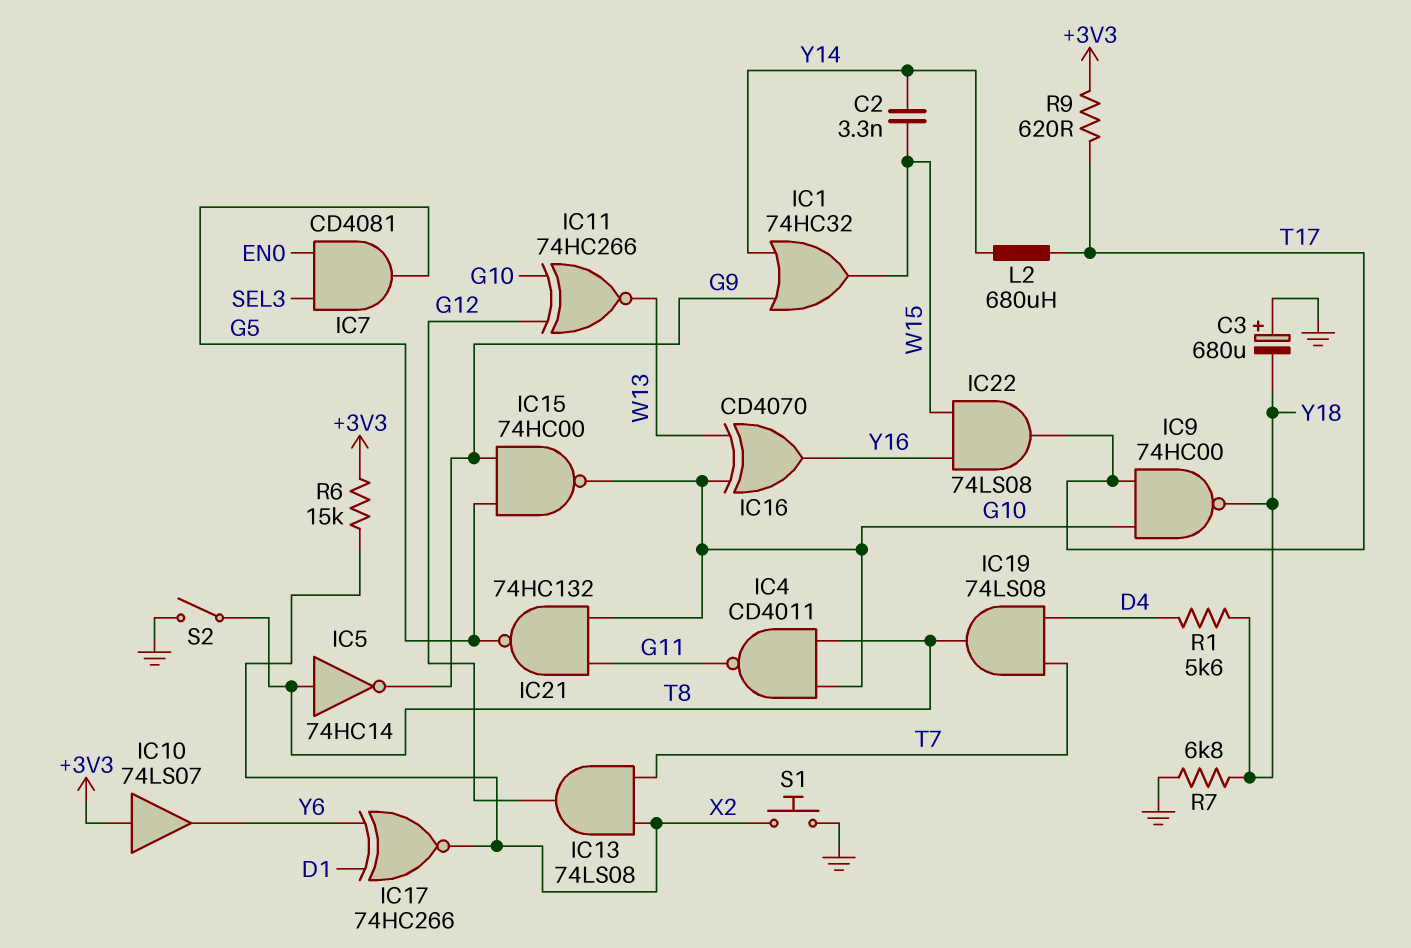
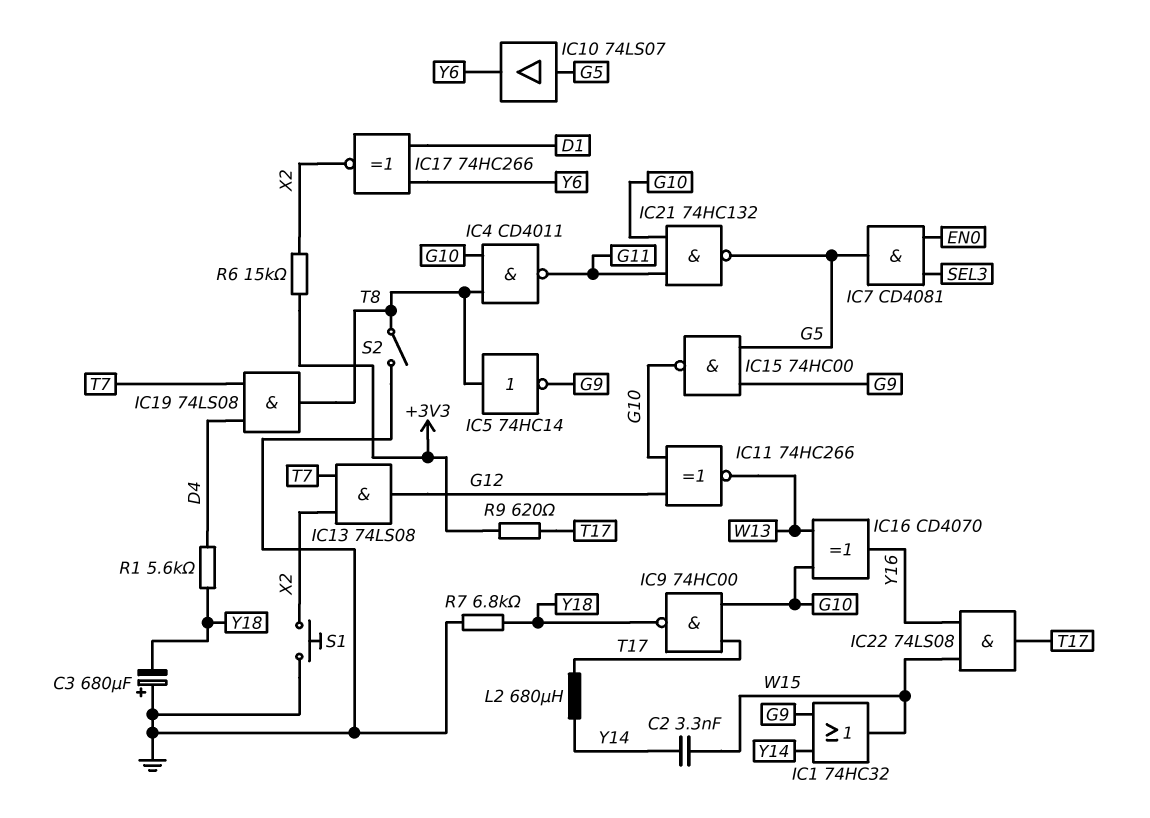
IC10: buffer 74LS07 (in +3V3, out Y6) -> buffer 74LS07 (in G5, out Y6)

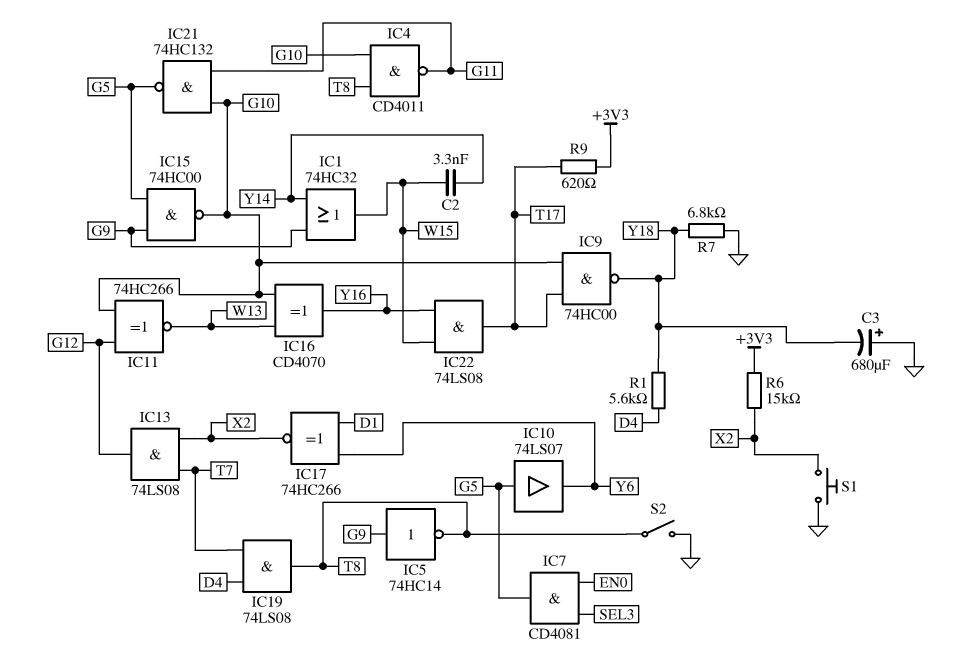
IC5: NOT 74HC14 (in T8, out G9) -> NOT 74HC14 (in G9, out T8)
L2: 680uH (T17, Y14) -> none

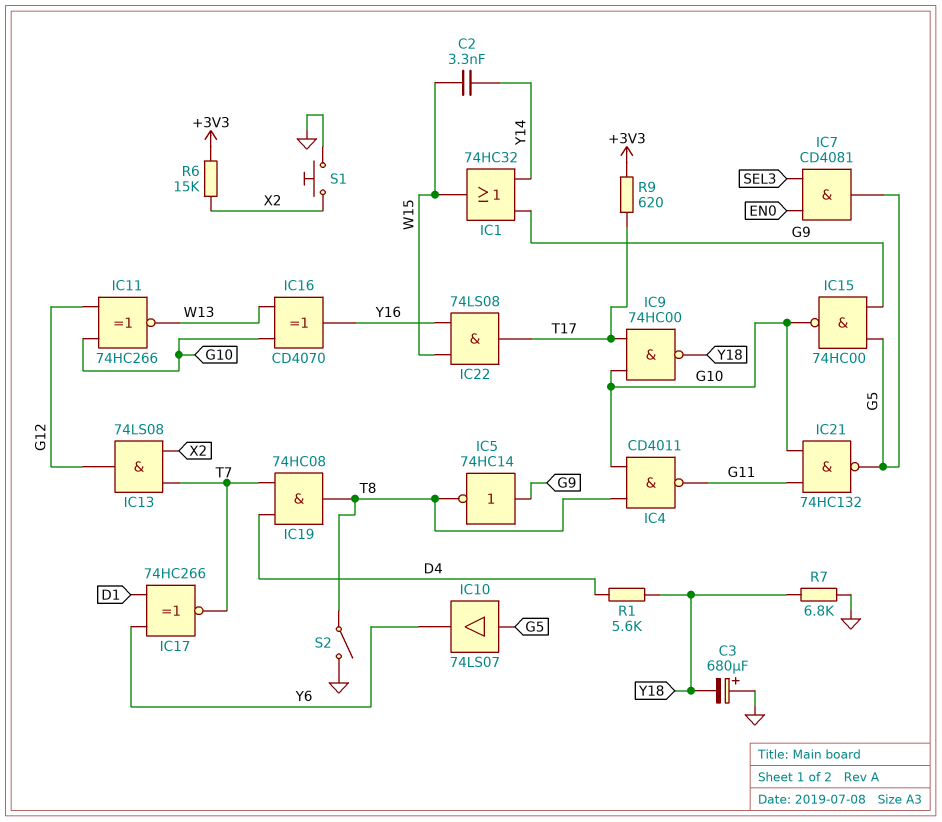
IC17: XNOR 74HC266 (in D1, in Y6, out X2) -> XNOR 74HC266 (in D1, in Y6, out T7)
IC19: AND 74LS08 (in D4, in T7, out T8) -> AND 74HC08 (in D4, in T7, out T8)

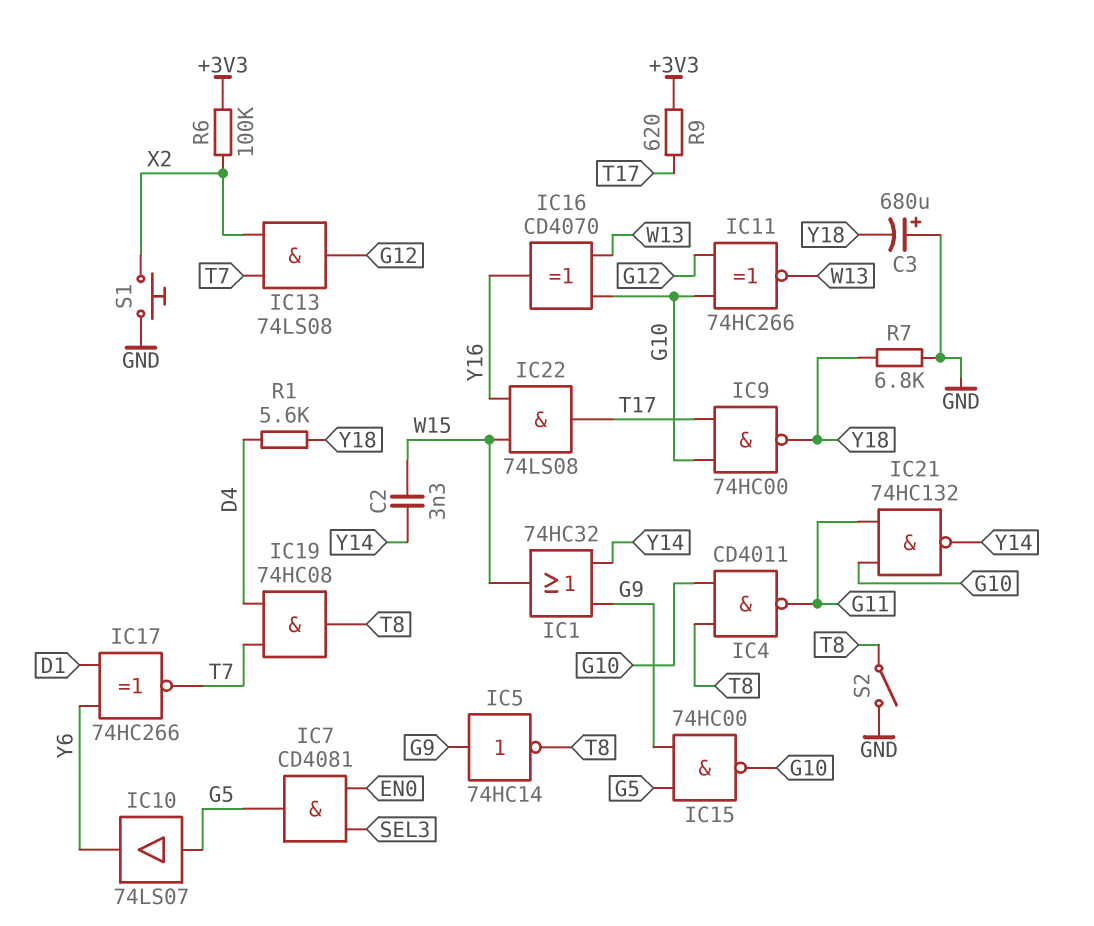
IC21: NAND 74HC132 (in G10, in G11, out G5) -> NAND 74HC132 (in G10, in G11, out Y14)
R6: 15k (+3V3, X2) -> 100k (+3V3, X2)

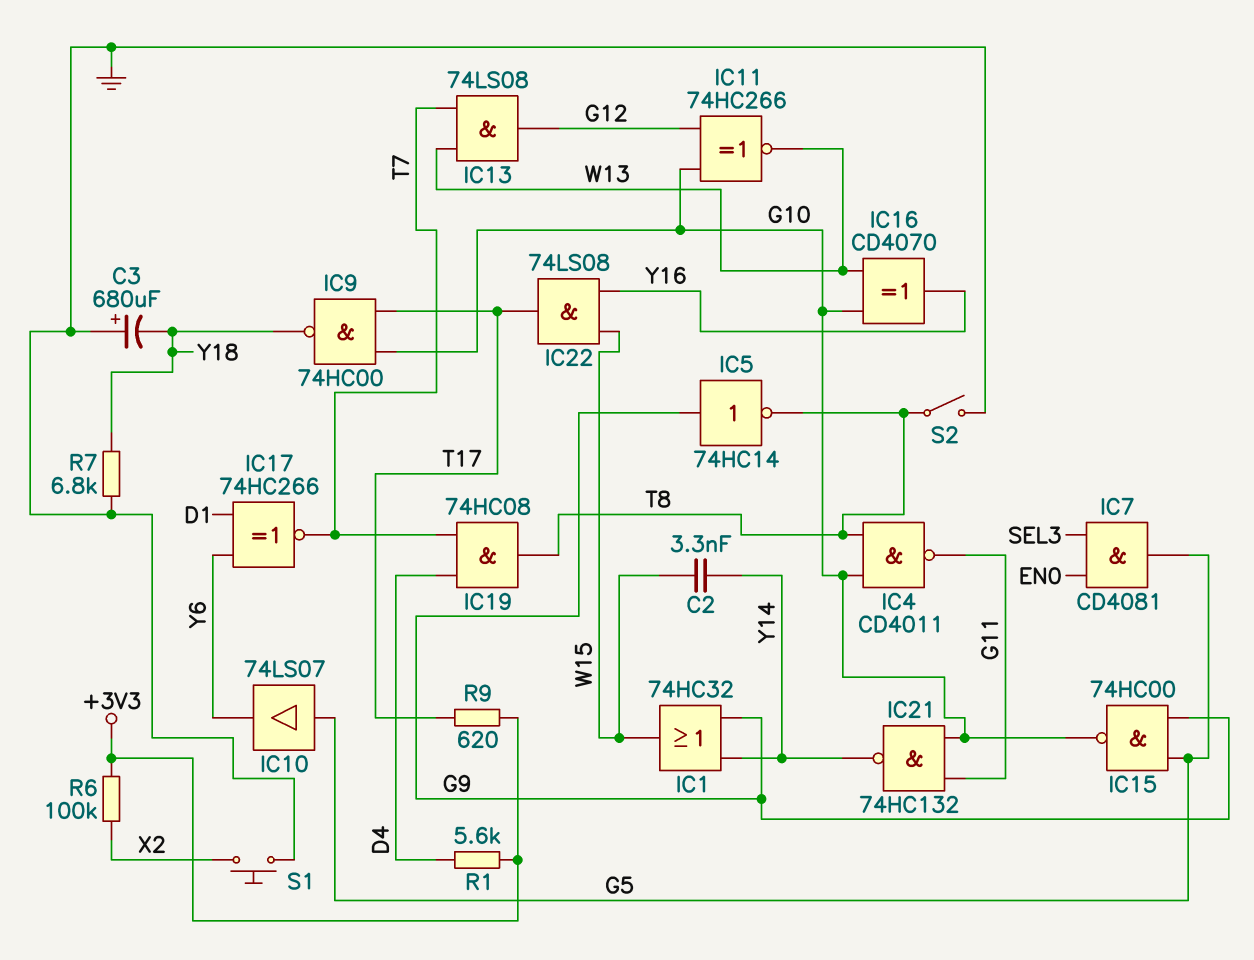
IC13: AND 74LS08 (in T7, in X2, out G12) -> AND 74LS08 (in T7, in W13, out G12)
R1: 5.6k (D4, Y18) -> 5.6k (+3V3, D4)

